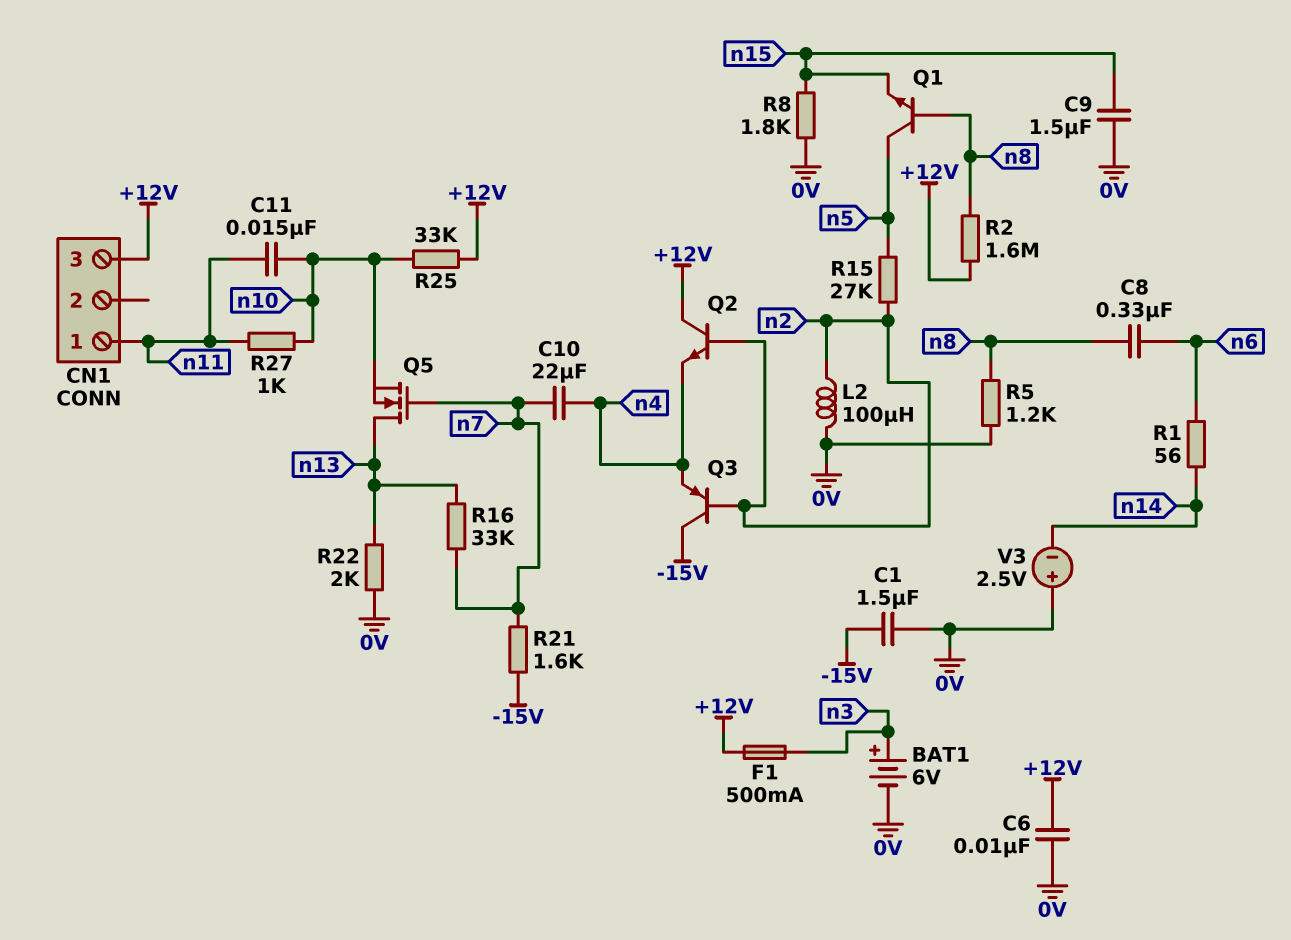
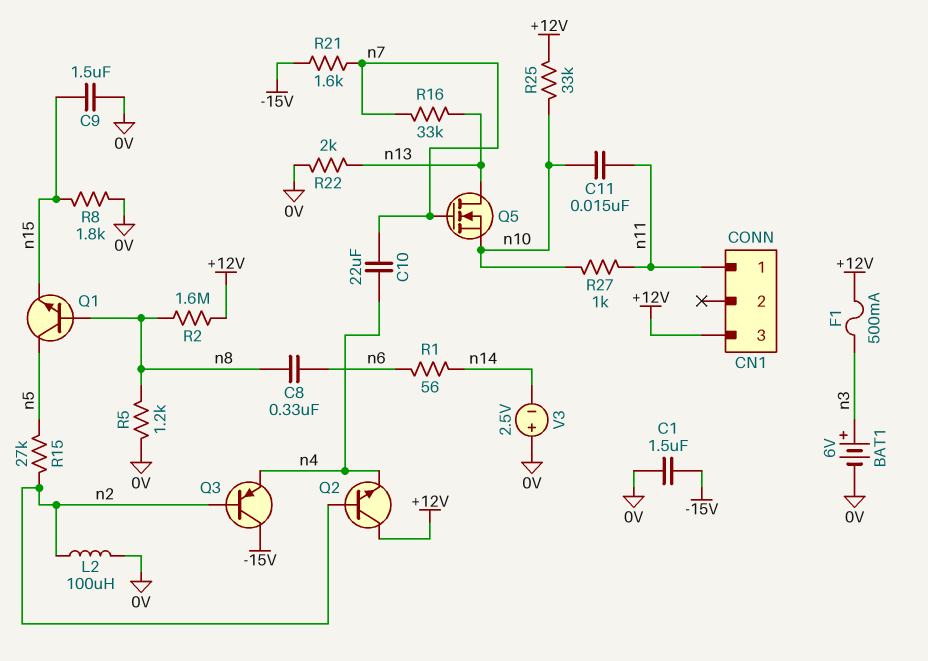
C6: 10nF (+12V, 0V) -> none

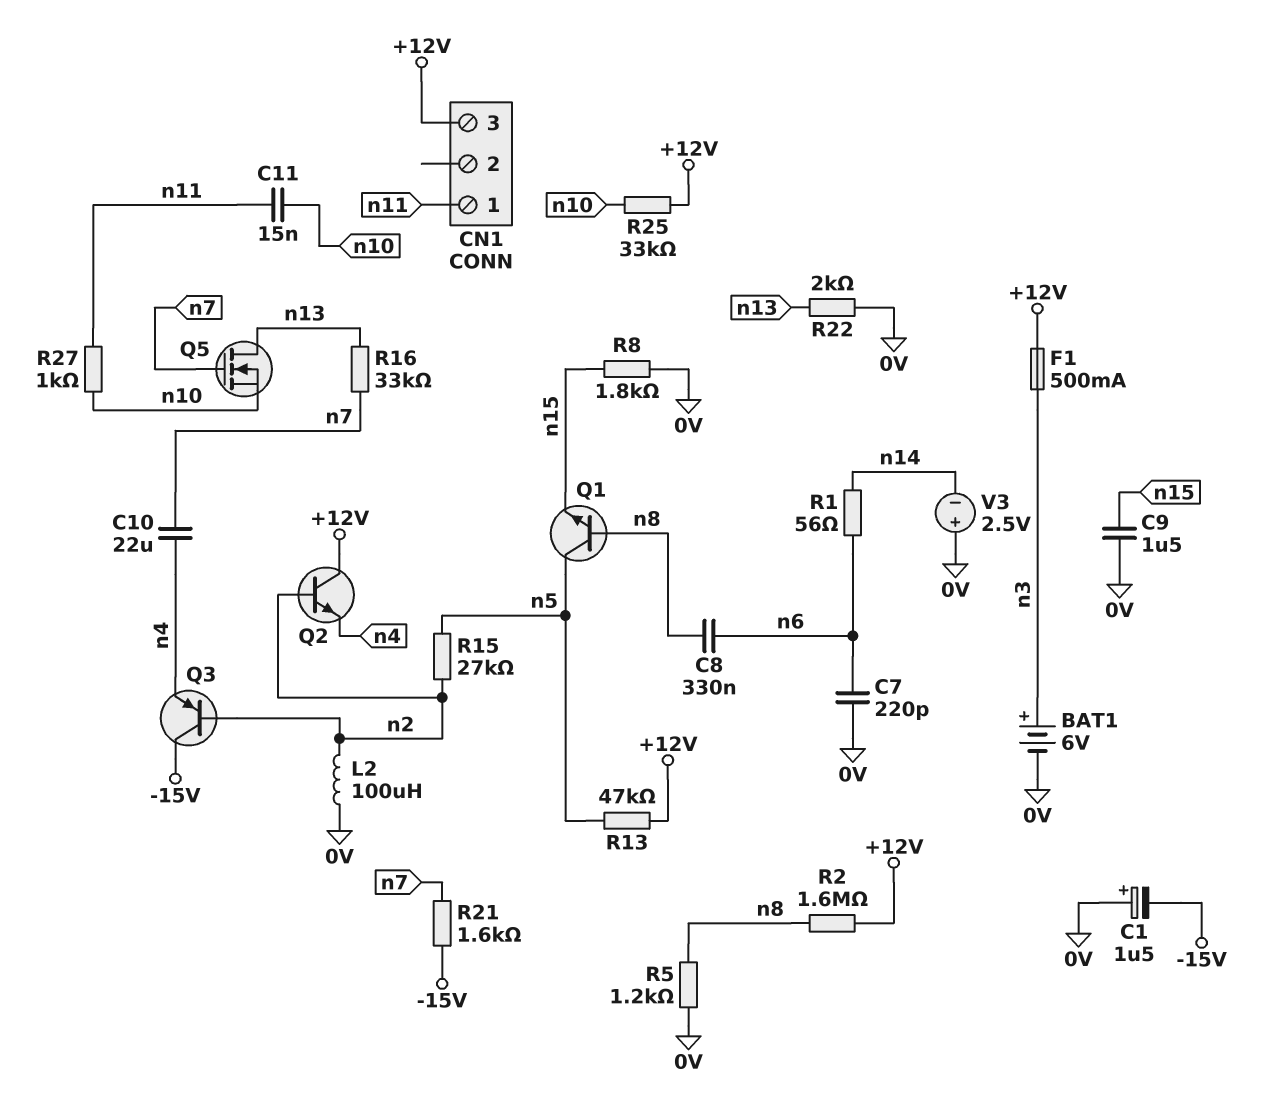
C1: 1.5uF (-15V, 0V) -> 1.5uF (plus 0V, minus -15V)
C7: none -> 220pF (0V, n6)
R13: none -> 47k (+12V, n5)

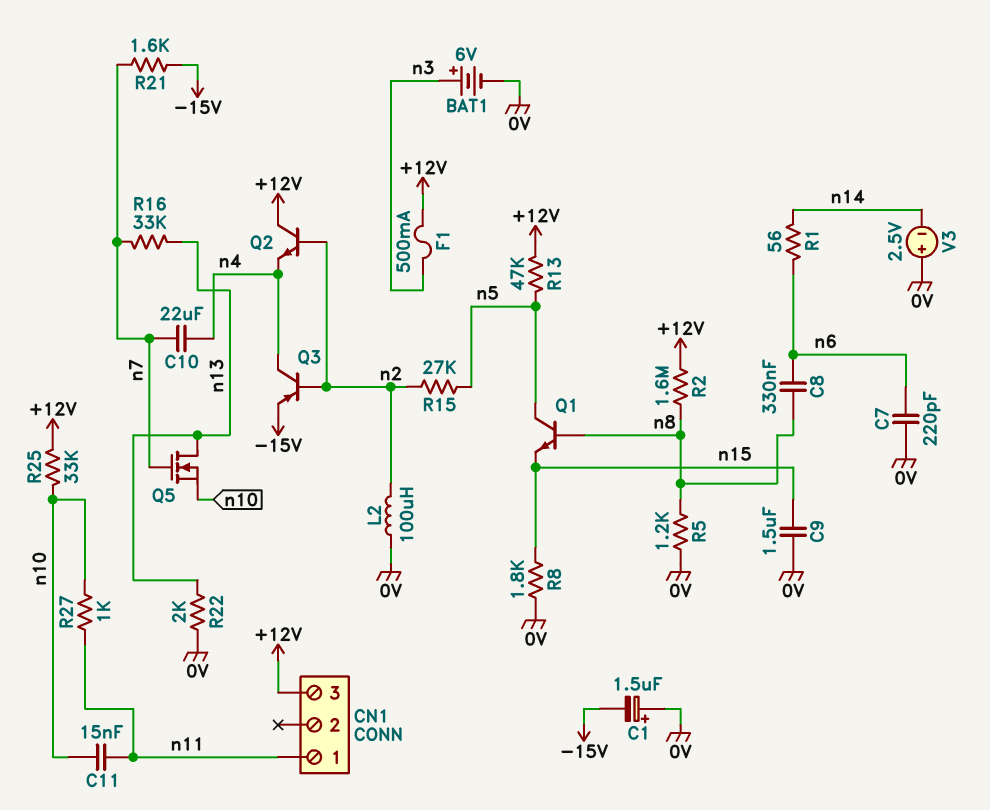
Q3: PNP (B n2, C -15V, E n4) -> PNP (B n2, C n4, E -15V)

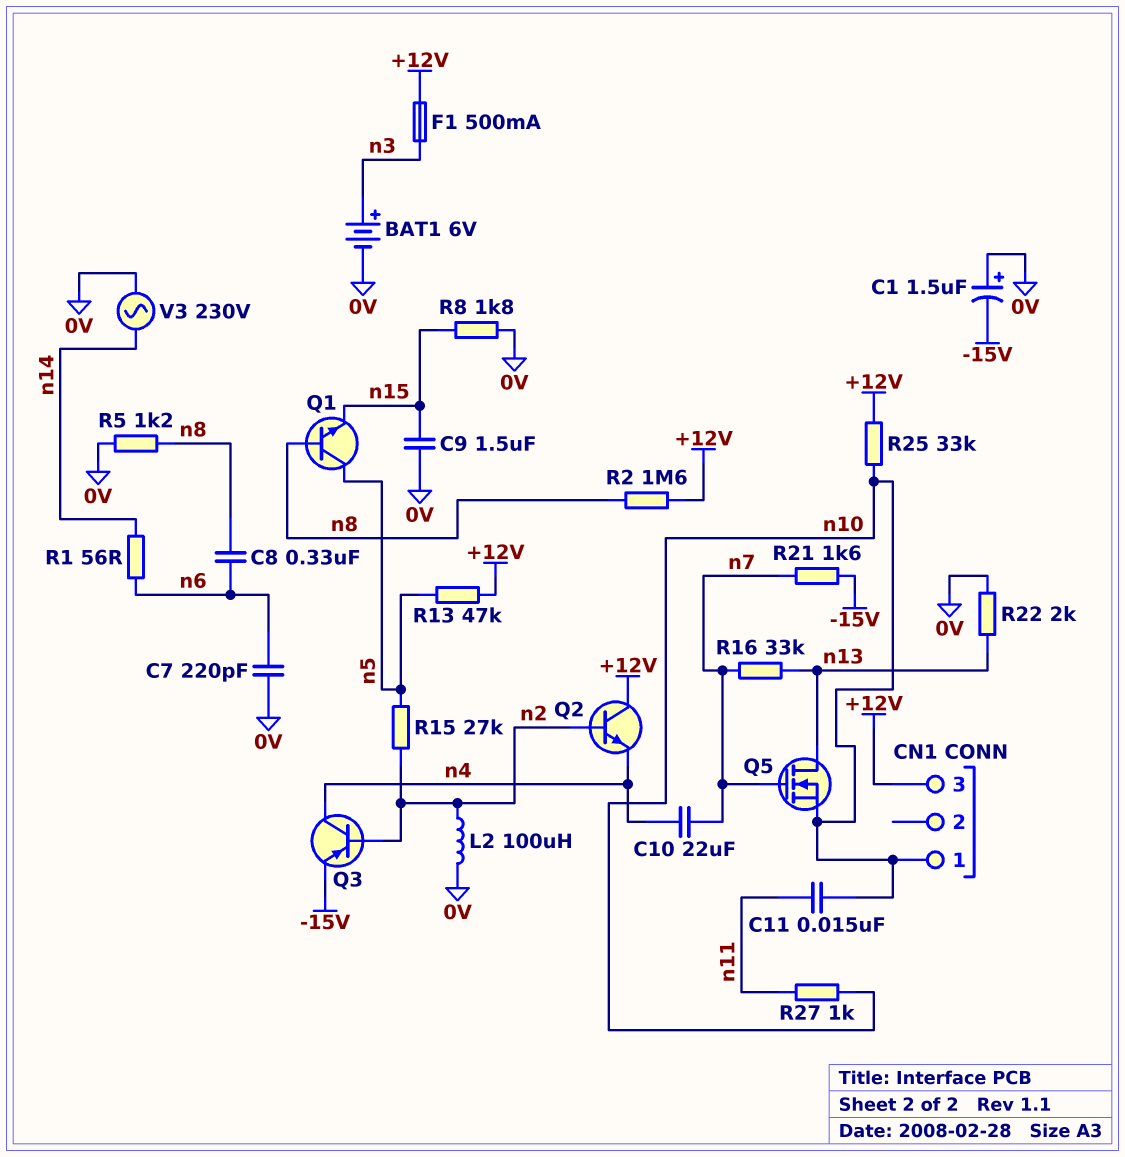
CN1 pin 1: n11 -> n10
V3: 2.5V (plus 0V, minus n14) -> AC 230V (0V, n14)

